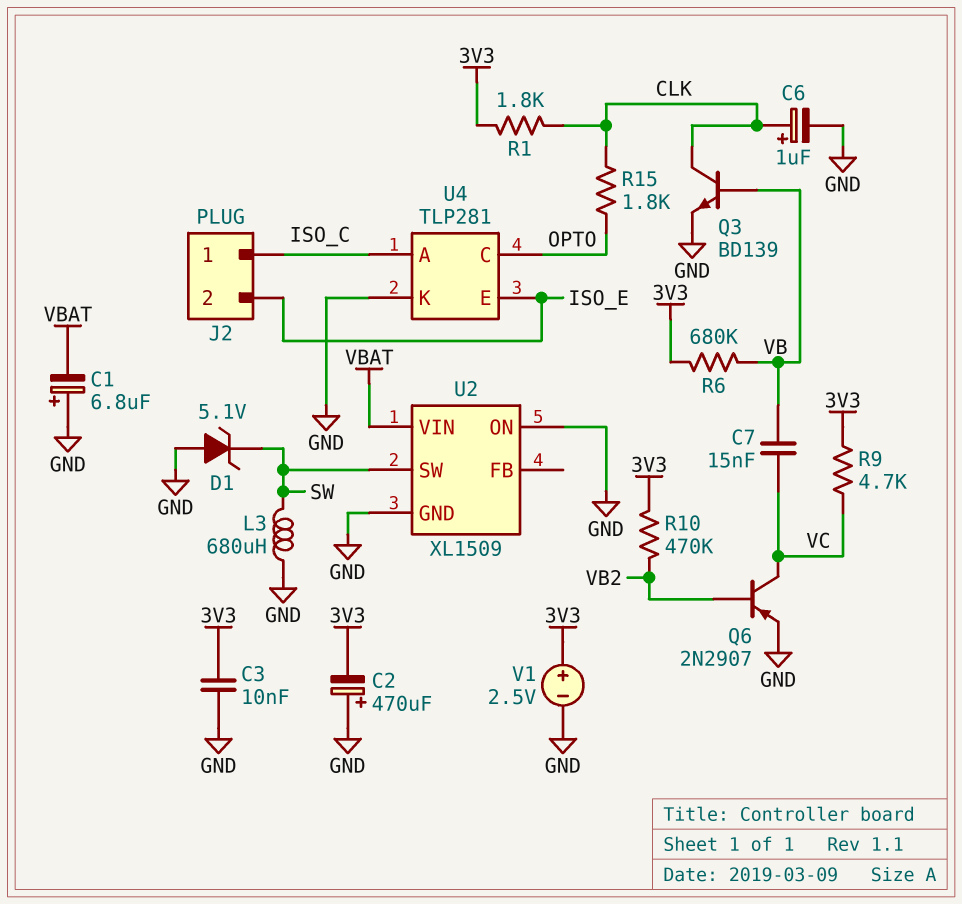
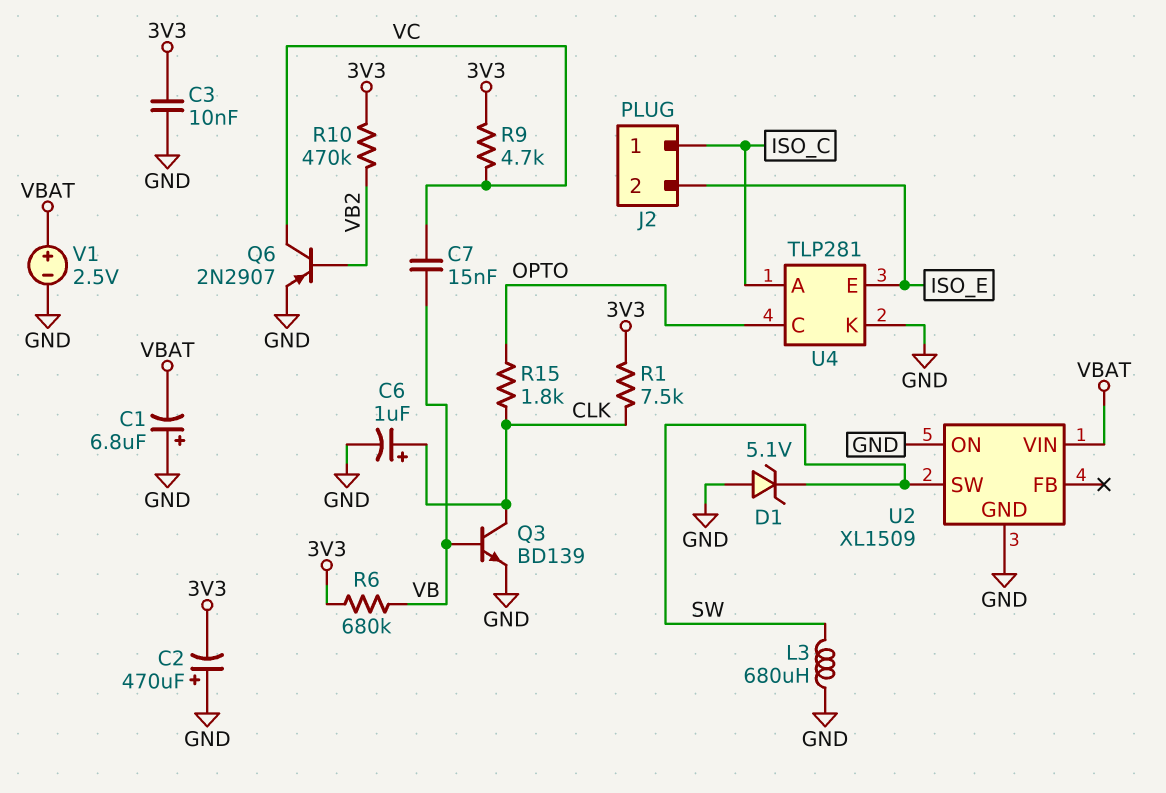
R1: 1.8k (3V3, CLK) -> 7.5k (3V3, CLK)
V1: 2.5V (plus 3V3, minus GND) -> 2.5V (plus VBAT, minus GND)

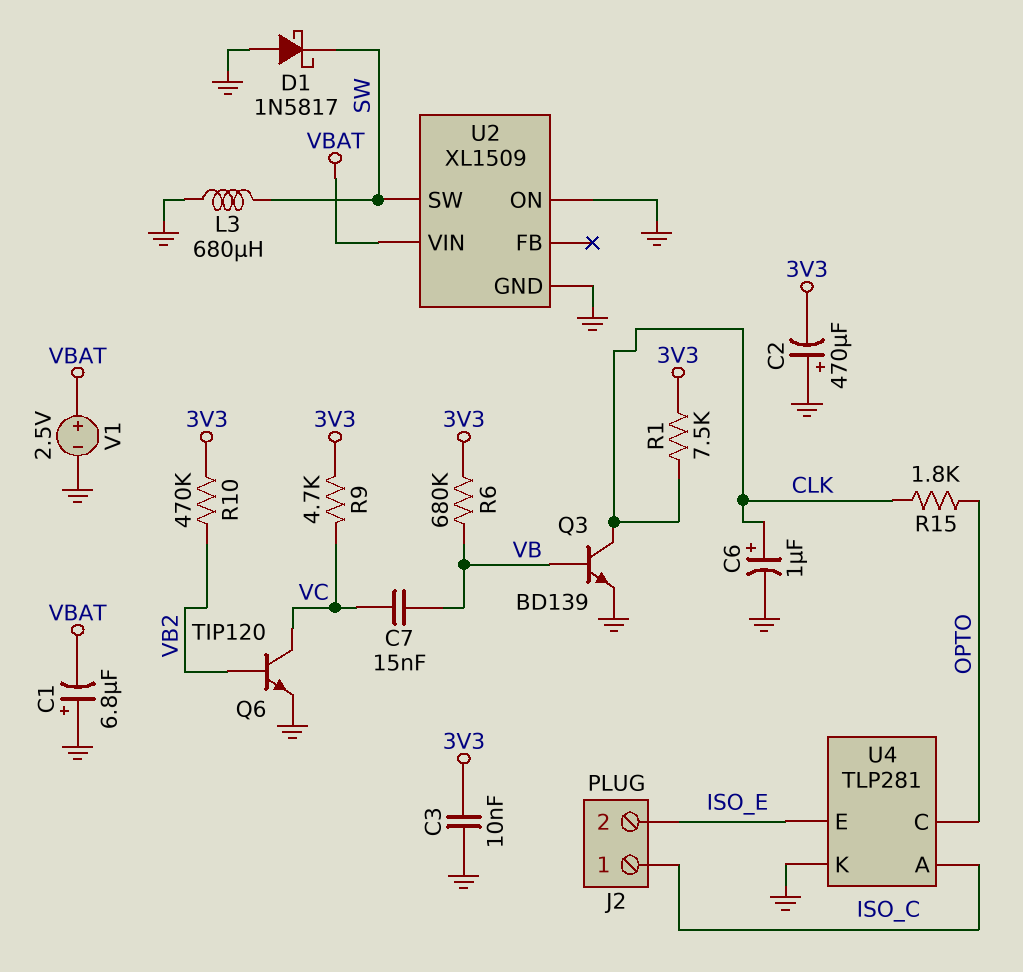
D1: zener 5.1V (A GND, K SW) -> schottky 1N5817 (A GND, K SW)
Q6: PNP 2N2907 (B VB2, C VC, E GND) -> NPN TIP120 (B VB2, C VC, E GND)

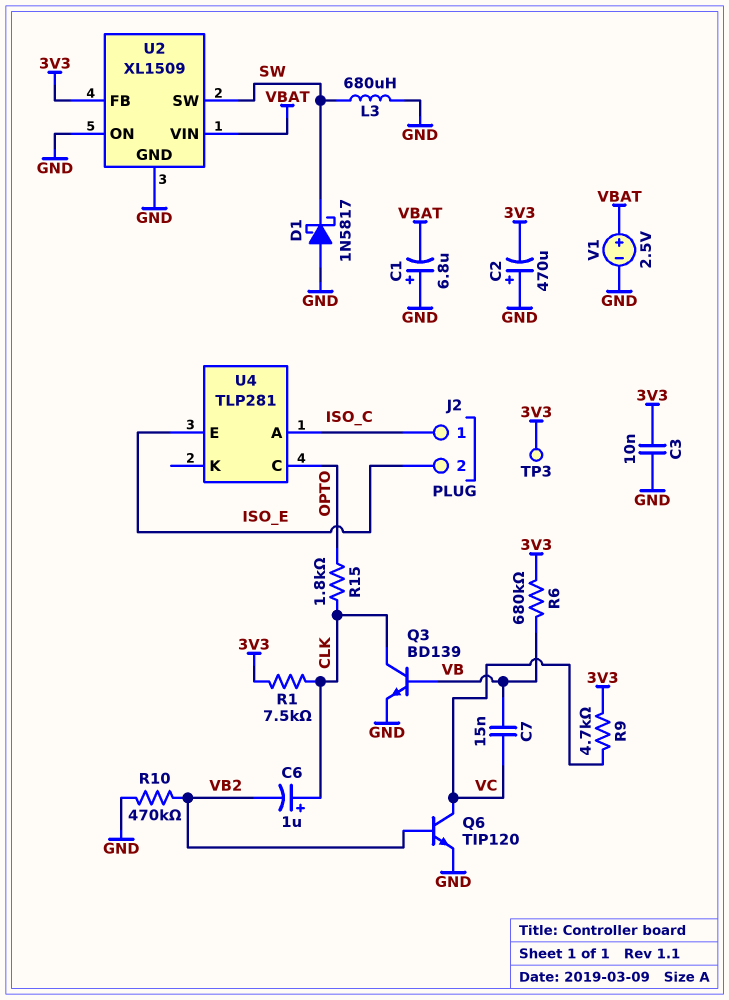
C6: 1uF (plus CLK, minus GND) -> 1uF (plus CLK, minus VB2)
R10: 470k (3V3, VB2) -> 470k (GND, VB2)
TP3: none -> test point (3V3)
U2 pin FB: none -> 3V3
U4 pin K: GND -> none

